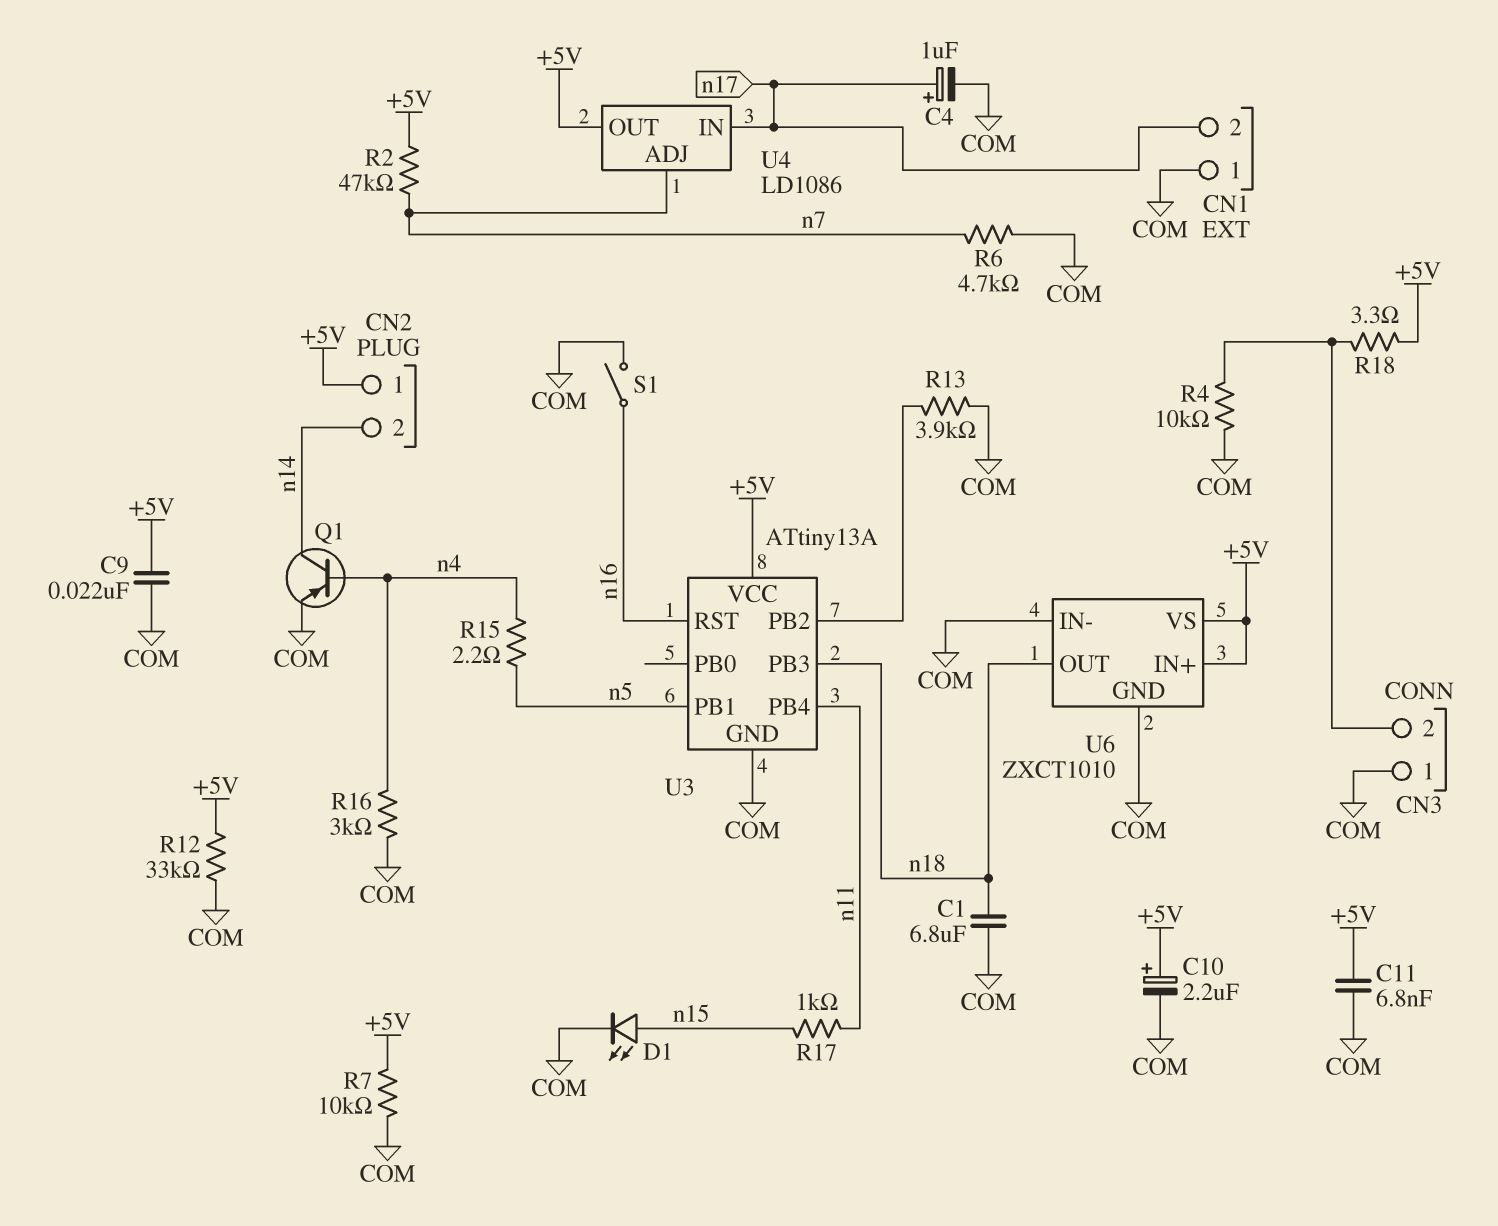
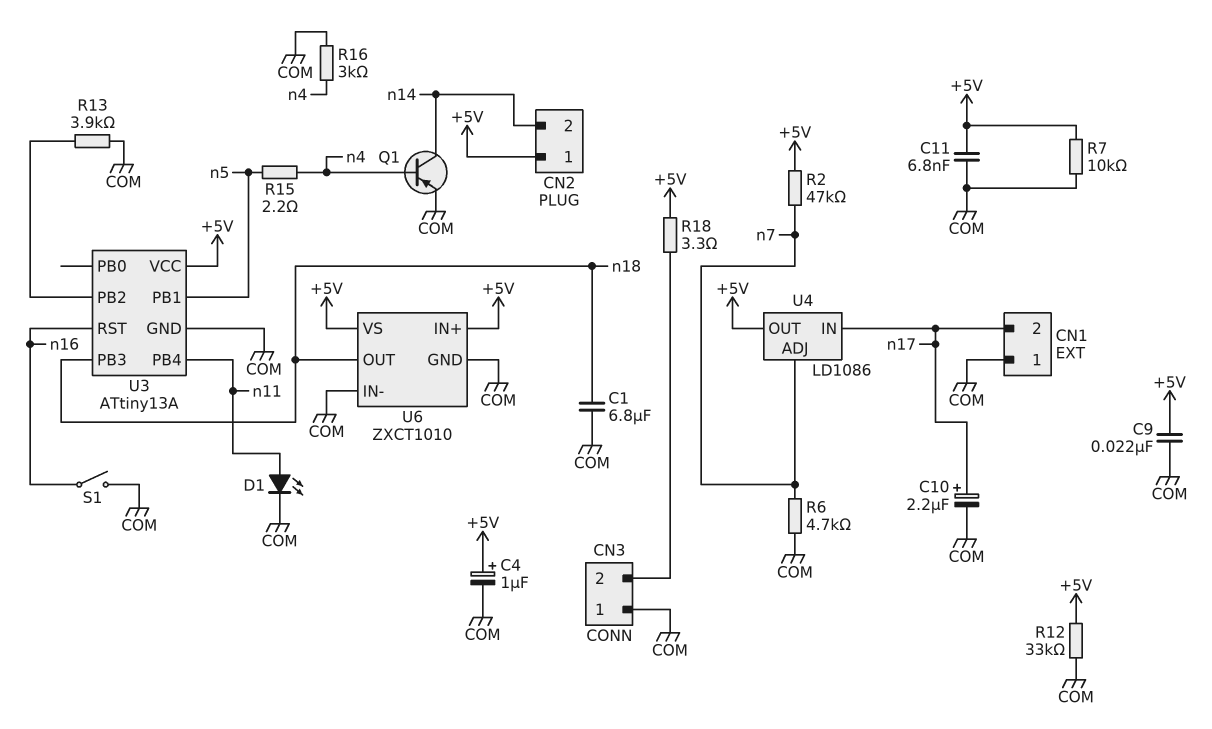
C4: 1uF (plus n17, minus COM) -> 1uF (plus +5V, minus COM)
C10: 2.2uF (plus +5V, minus COM) -> 2.2uF (plus n17, minus COM)
D1: LED (A n15, K COM) -> LED (A n11, K COM)
R4: 10k (CN3/2, COM) -> none
R17: 1k (n11, n15) -> none

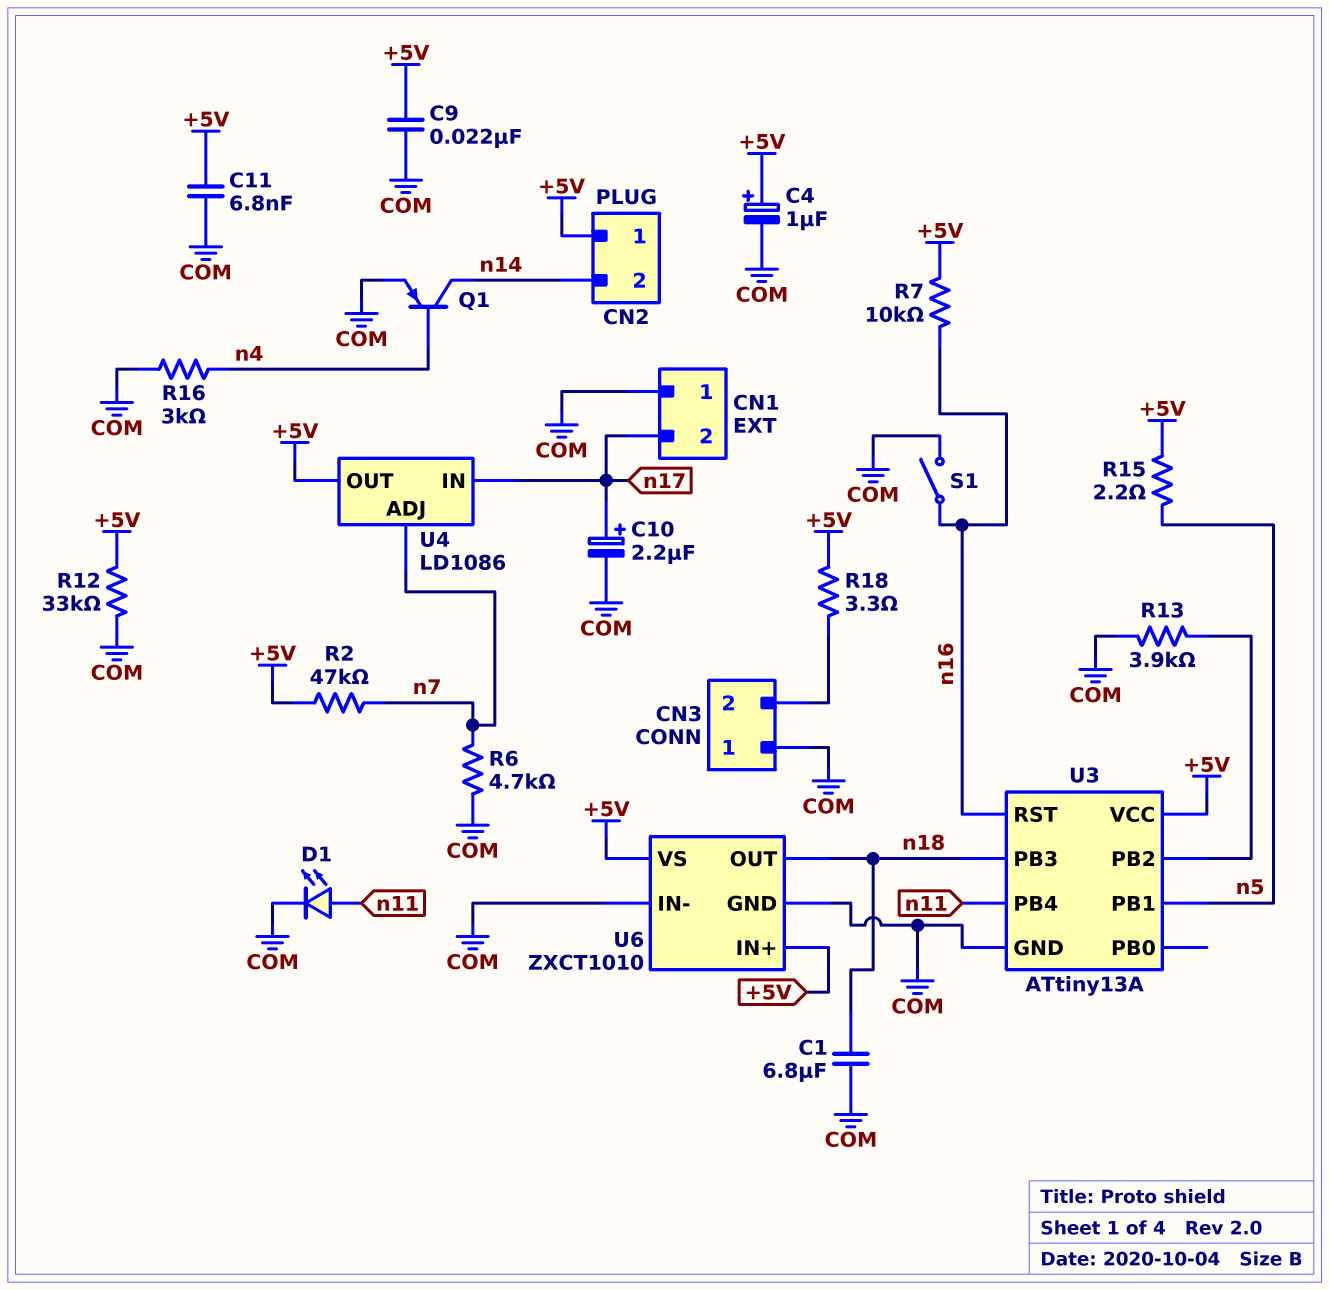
R7: 10k (+5V, COM) -> 10k (+5V, n16)
R15: 2.2 (n4, n5) -> 2.2 (+5V, n5)

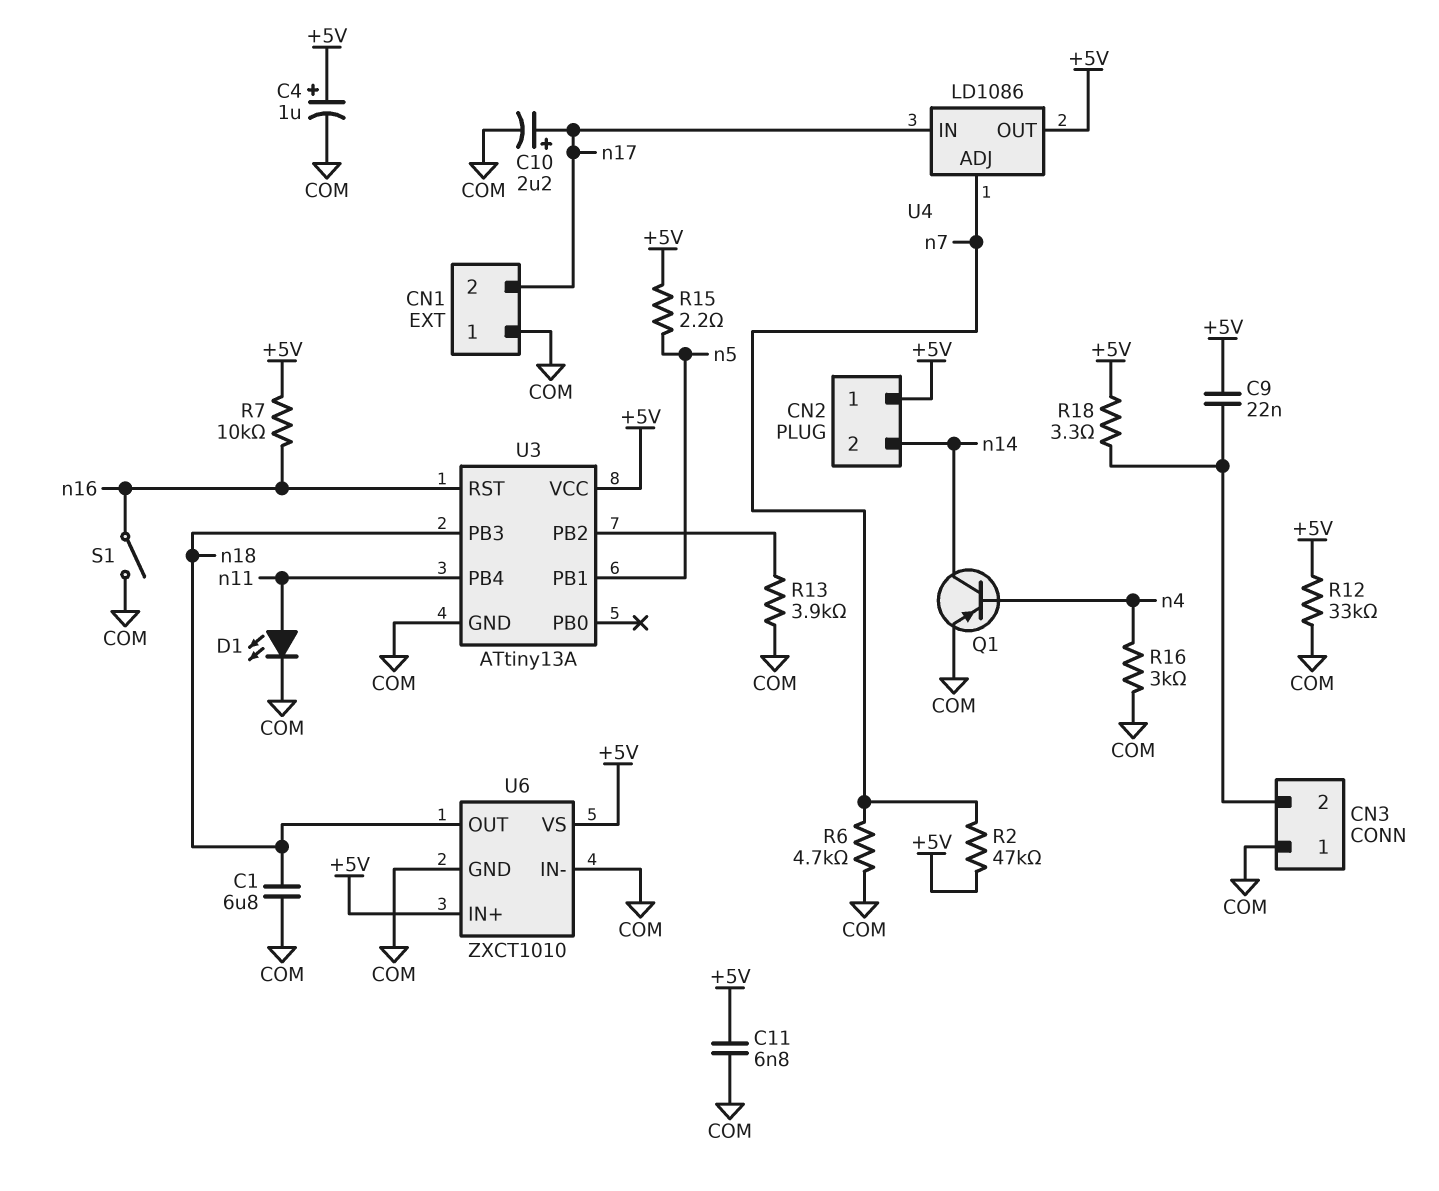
C9: 22nF (+5V, COM) -> 22nF (+5V, CN3/2)

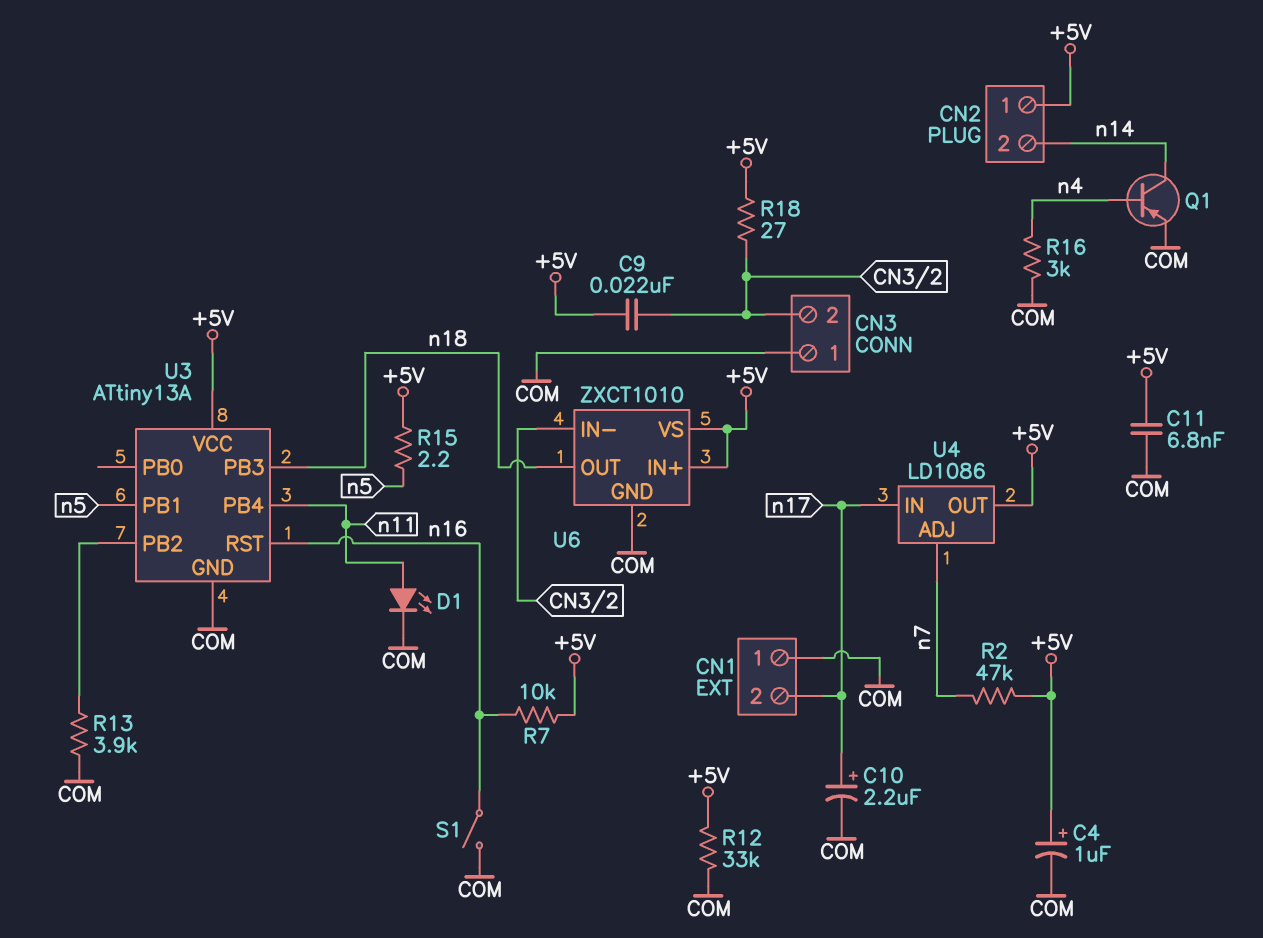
C1: 6.8uF (COM, n18) -> none
R6: 4.7k (COM, n7) -> none
R18: 3.3 (+5V, CN3/2) -> 27 (+5V, CN3/2)
U6 pin IN-: COM -> CN3/2

